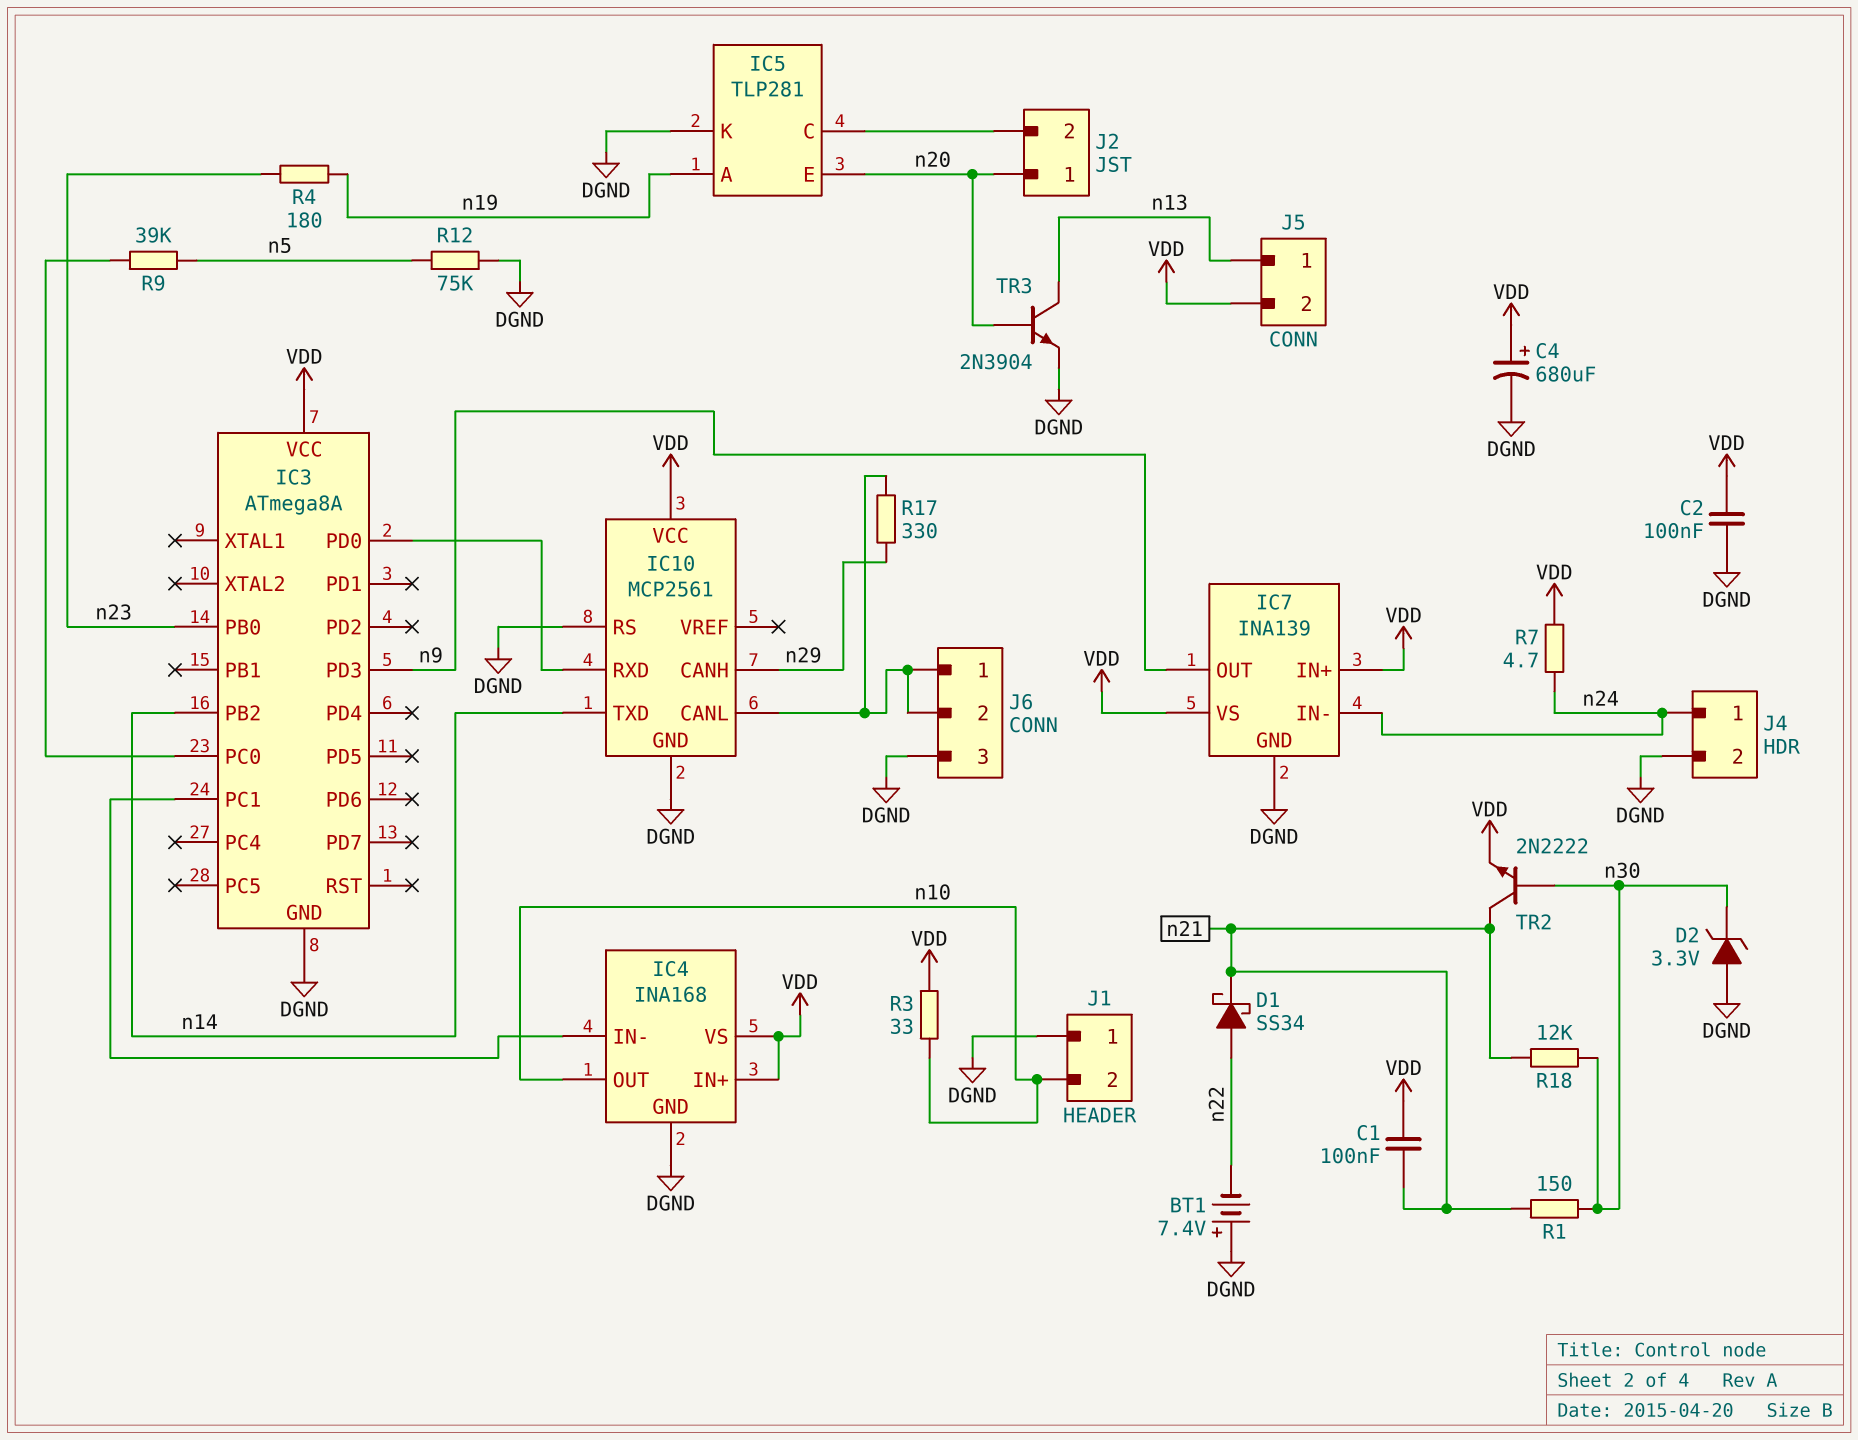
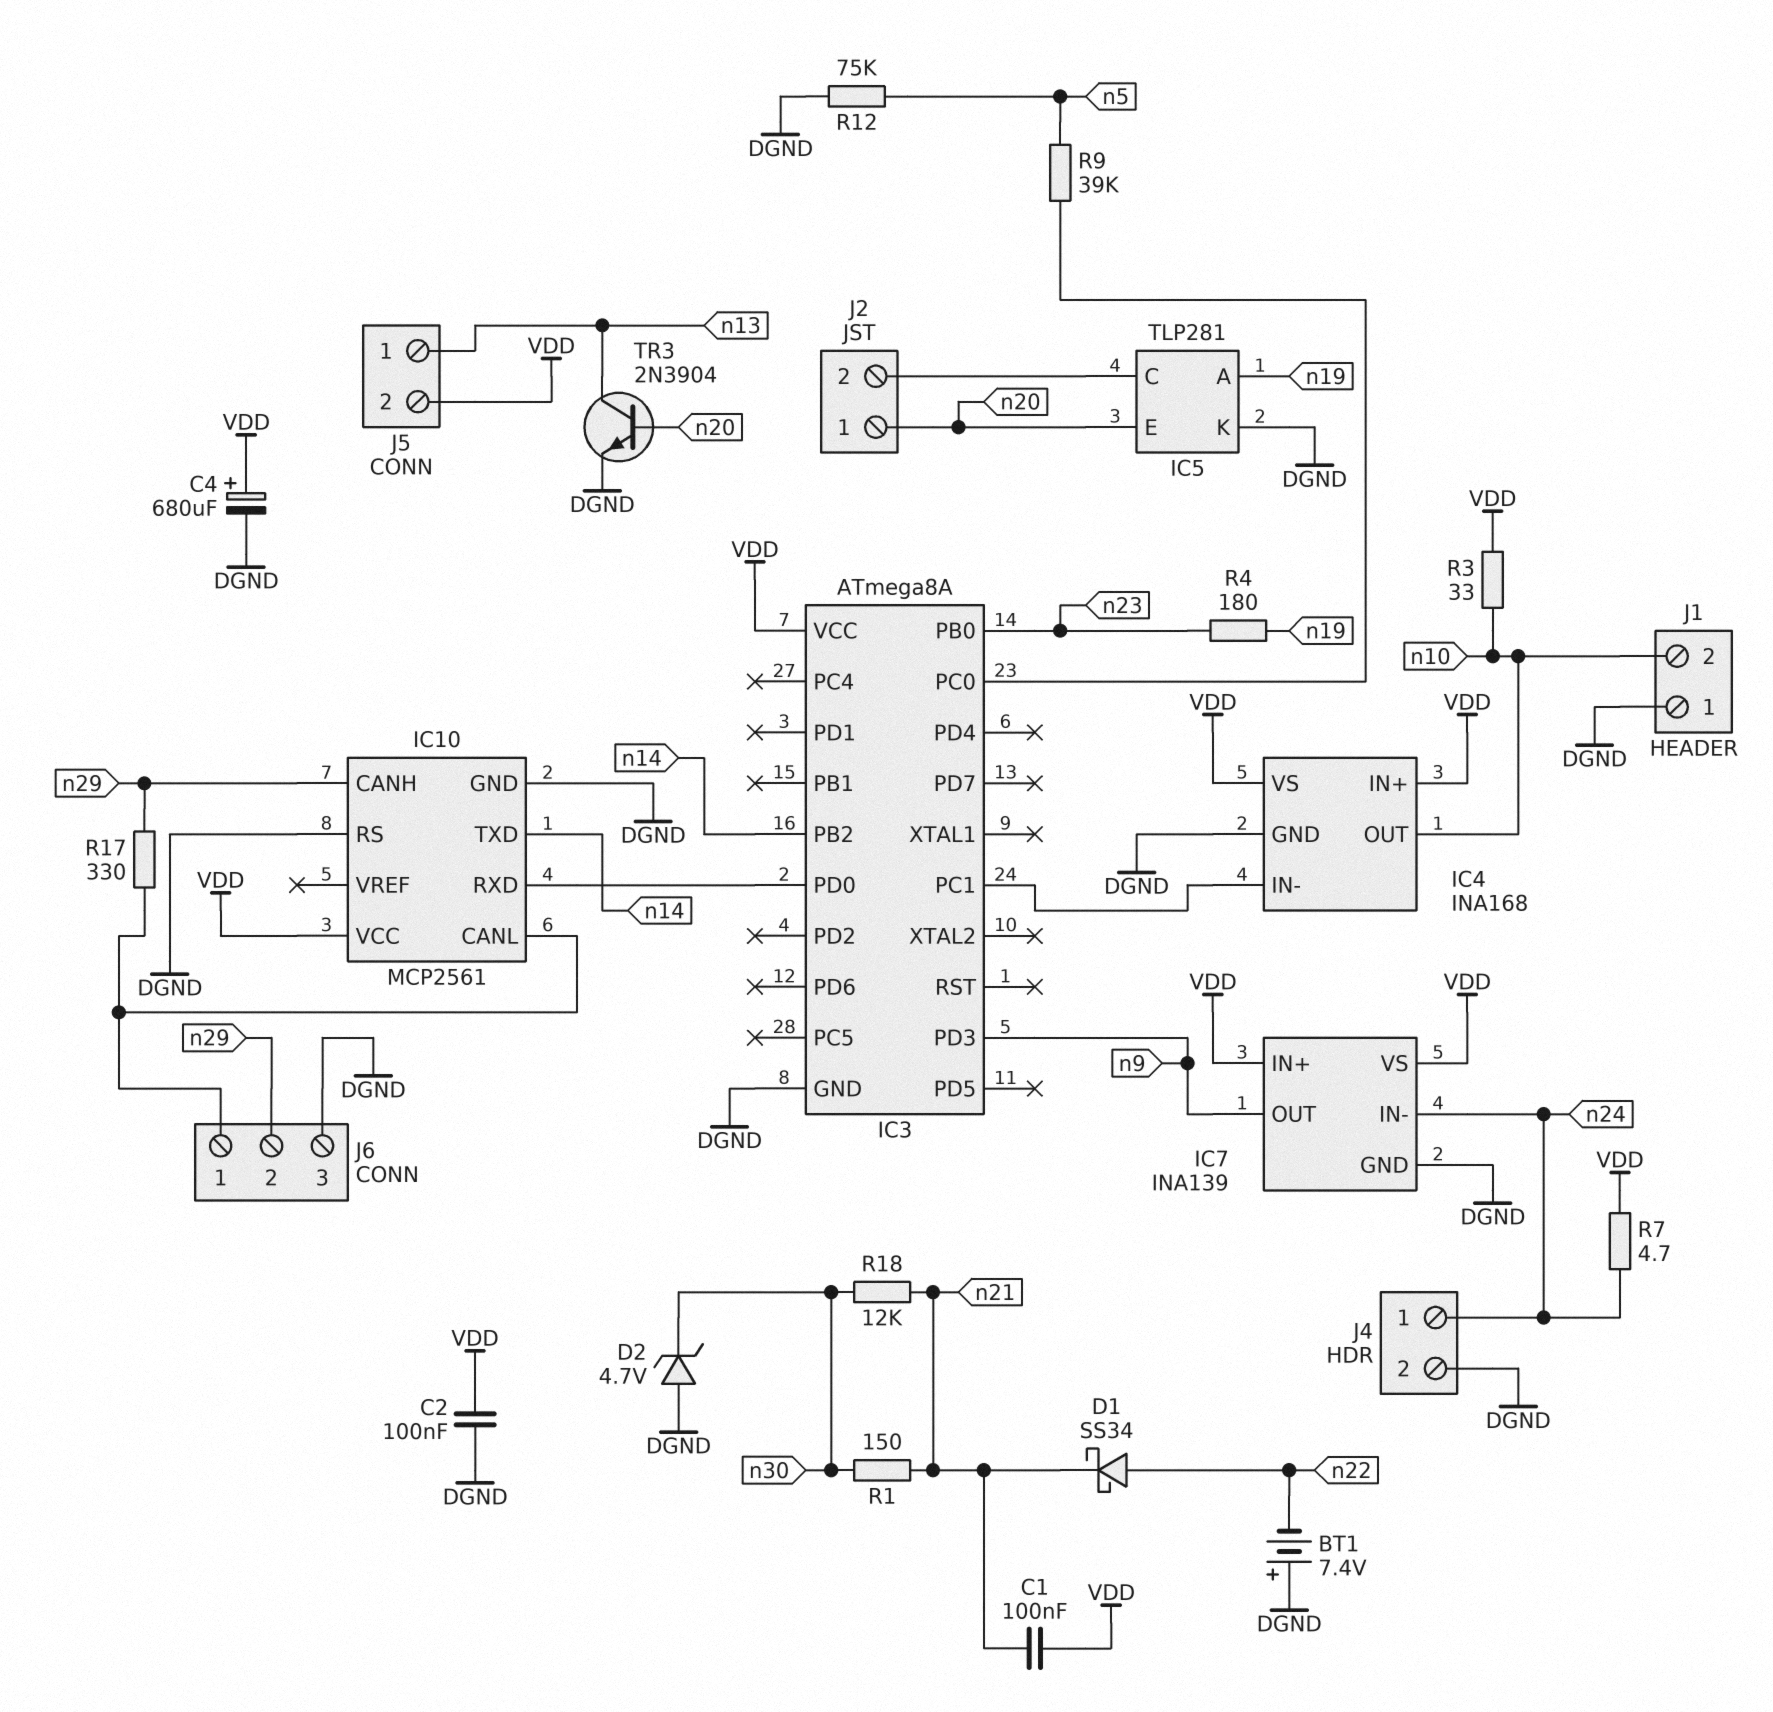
D2: zener 3.3V (A DGND, K n30) -> zener 4.7V (A DGND, K n30)
J6 pin 2: IC10/CANL -> n29
TR2: NPN 2N2222 (B n30, C n21, E VDD) -> none

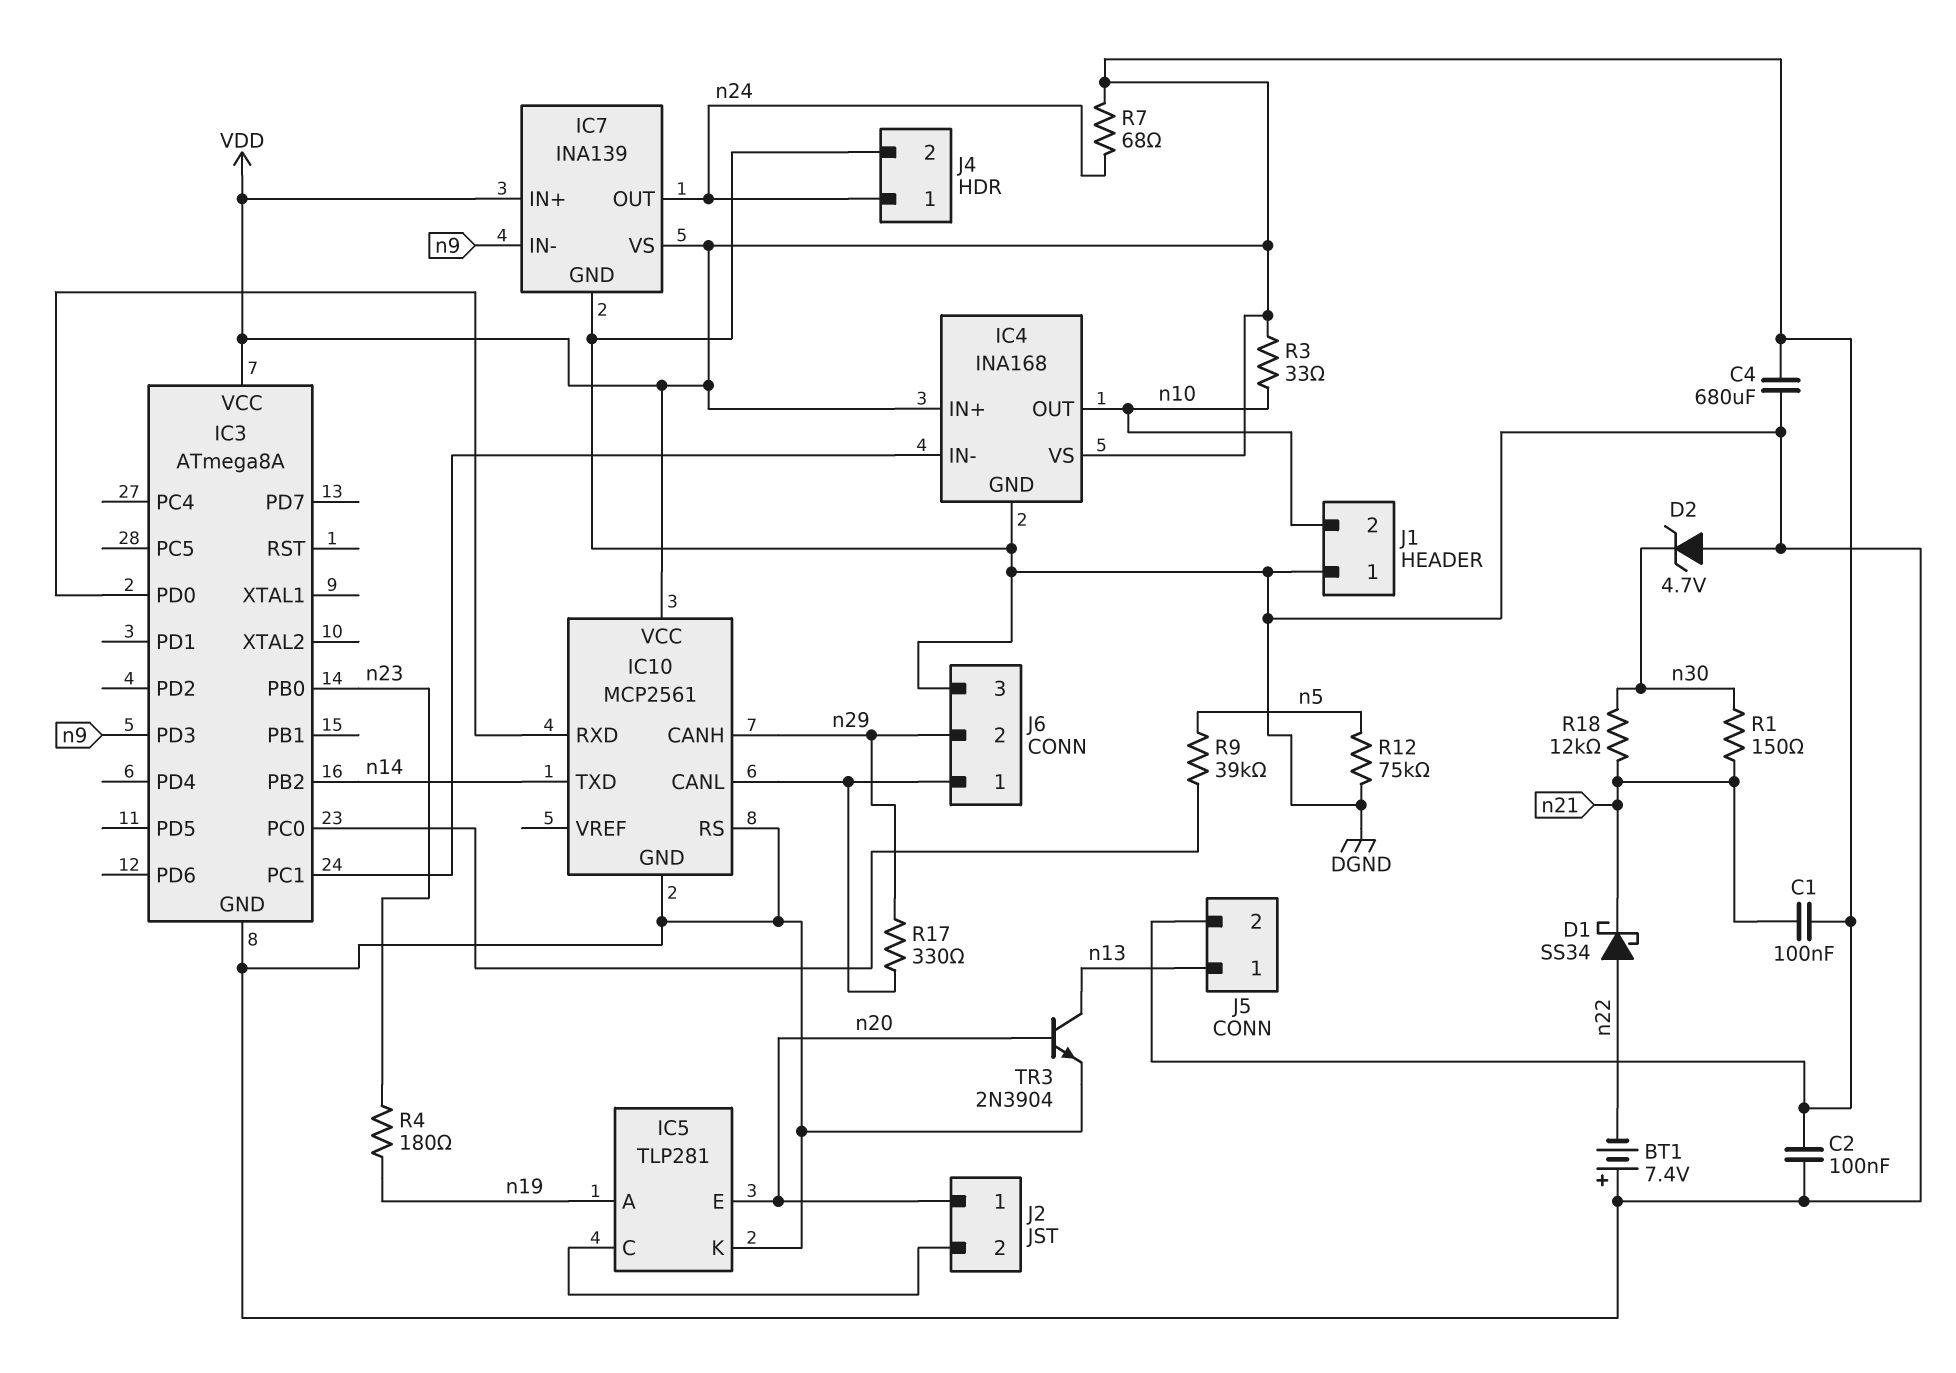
C4: 680uF (plus VDD, minus DGND) -> 680uF (DGND, VDD)
IC7 pin IN-: n24 -> n9
IC7 pin OUT: n9 -> n24
R7: 4.7 (VDD, n24) -> 68 (VDD, n24)

